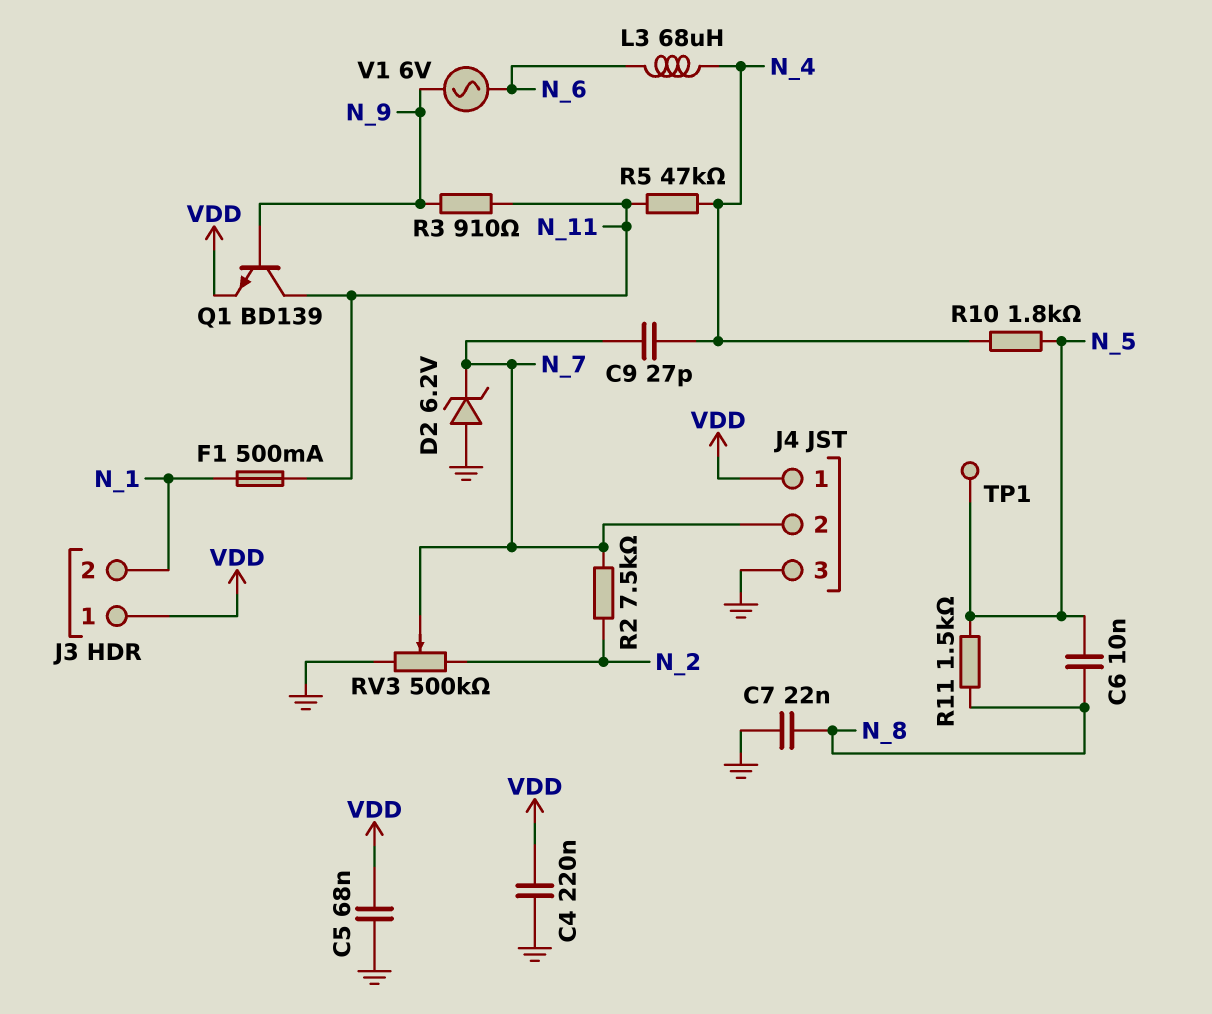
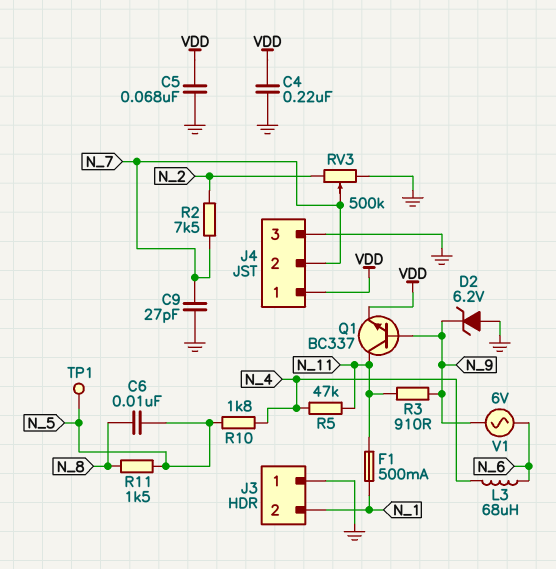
C7: 22nF (GND, N_8) -> none
C9: 27pF (N_4, N_7) -> 27pF (GND, N_7)
D2: zener 6.2V (A GND, K N_7) -> zener 6.2V (A GND, K N_9)
J3 pin 1: VDD -> GND
Q1: NPN BD139 (B N_9, C N_11, E VDD) -> NPN BC337 (B N_9, C N_11, E VDD)

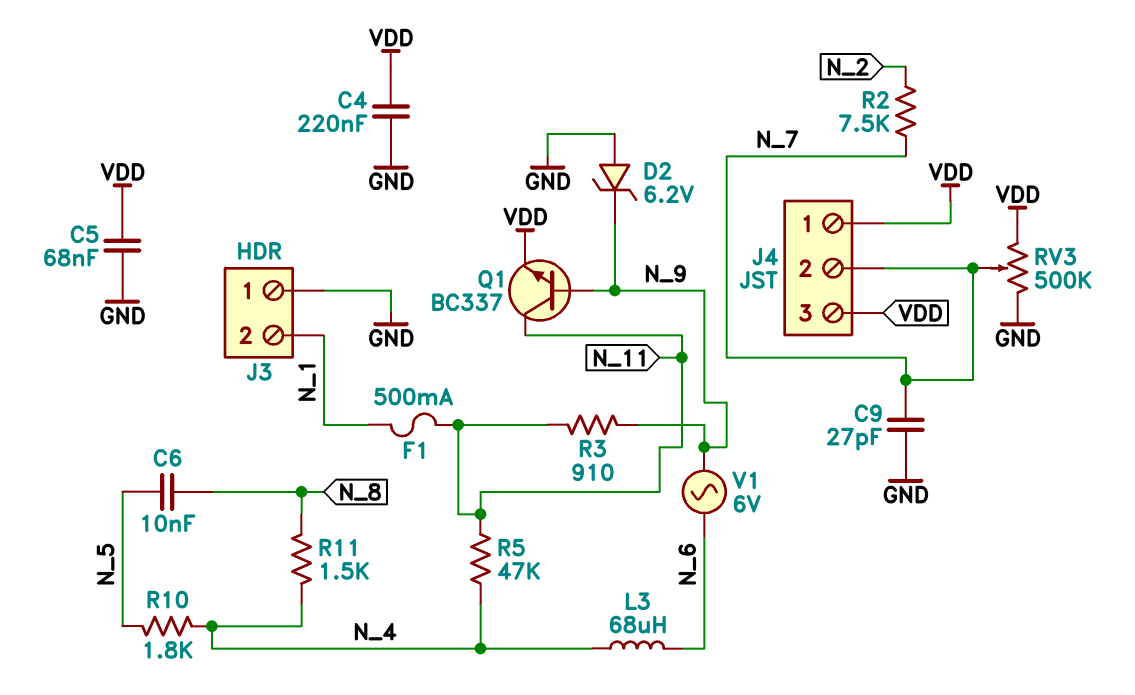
J4 pin 3: GND -> VDD
R11: 1.5k (N_5, N_8) -> 1.5k (N_4, N_8)
RV3: 500k (GND, N_2, wiper N_7) -> 500k (GND, VDD, wiper N_7)
TP1: test point (N_5) -> none

